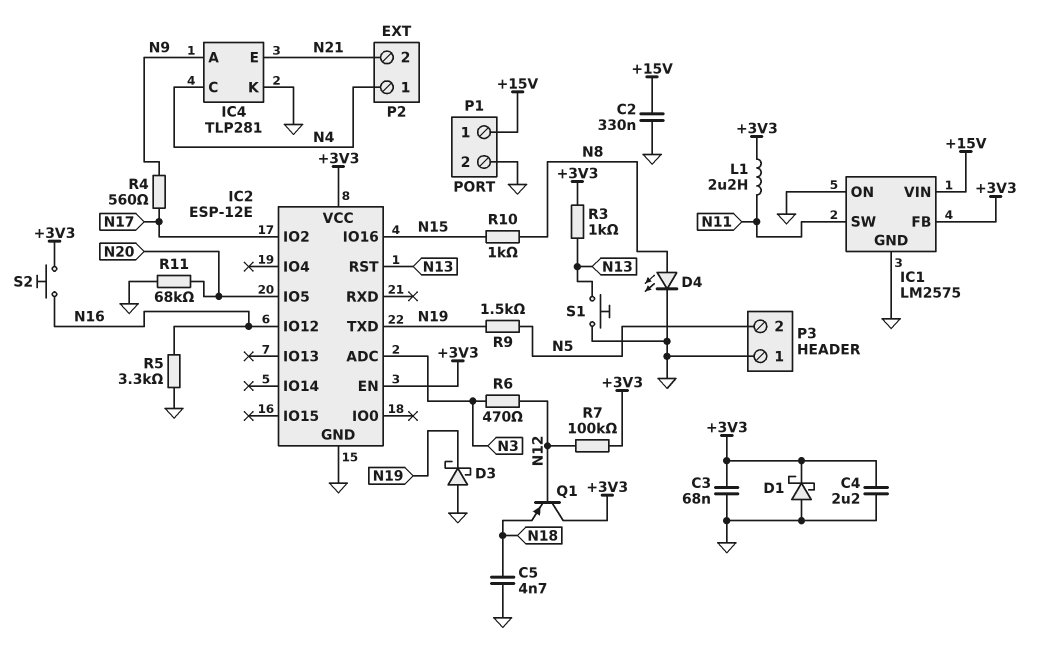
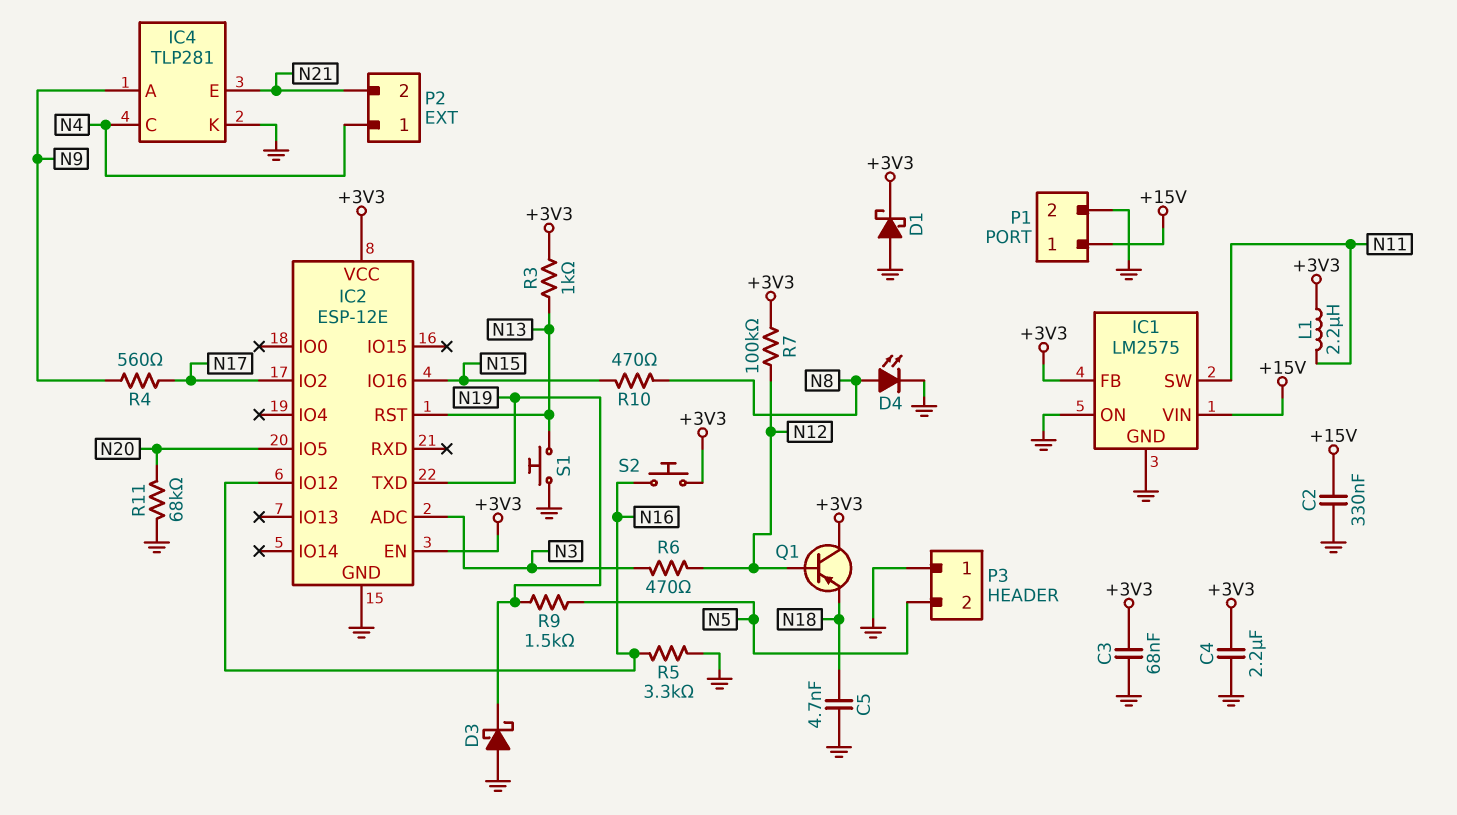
R10: 1k (N8, N15) -> 470 (N8, N15)

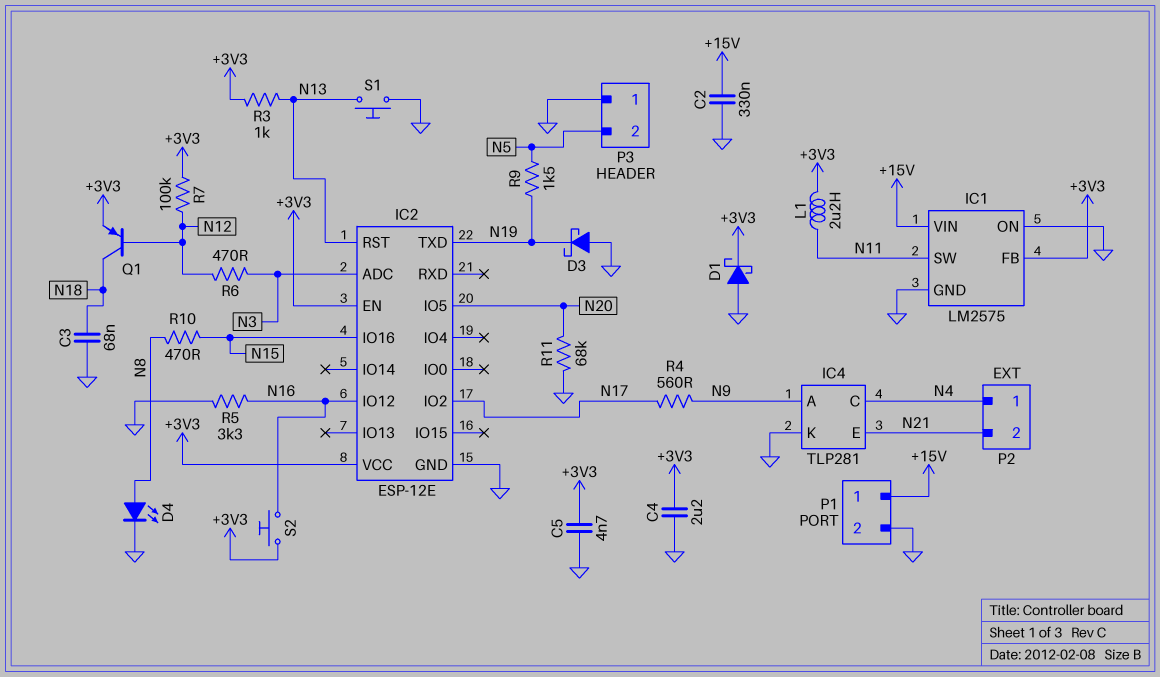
C3: 68nF (+3V3, GND) -> 68nF (GND, N18)
C5: 4.7nF (GND, N18) -> 4.7nF (+3V3, GND)
Q1: PNP (B N12, C +3V3, E N18) -> PNP (B N12, C N18, E +3V3)

